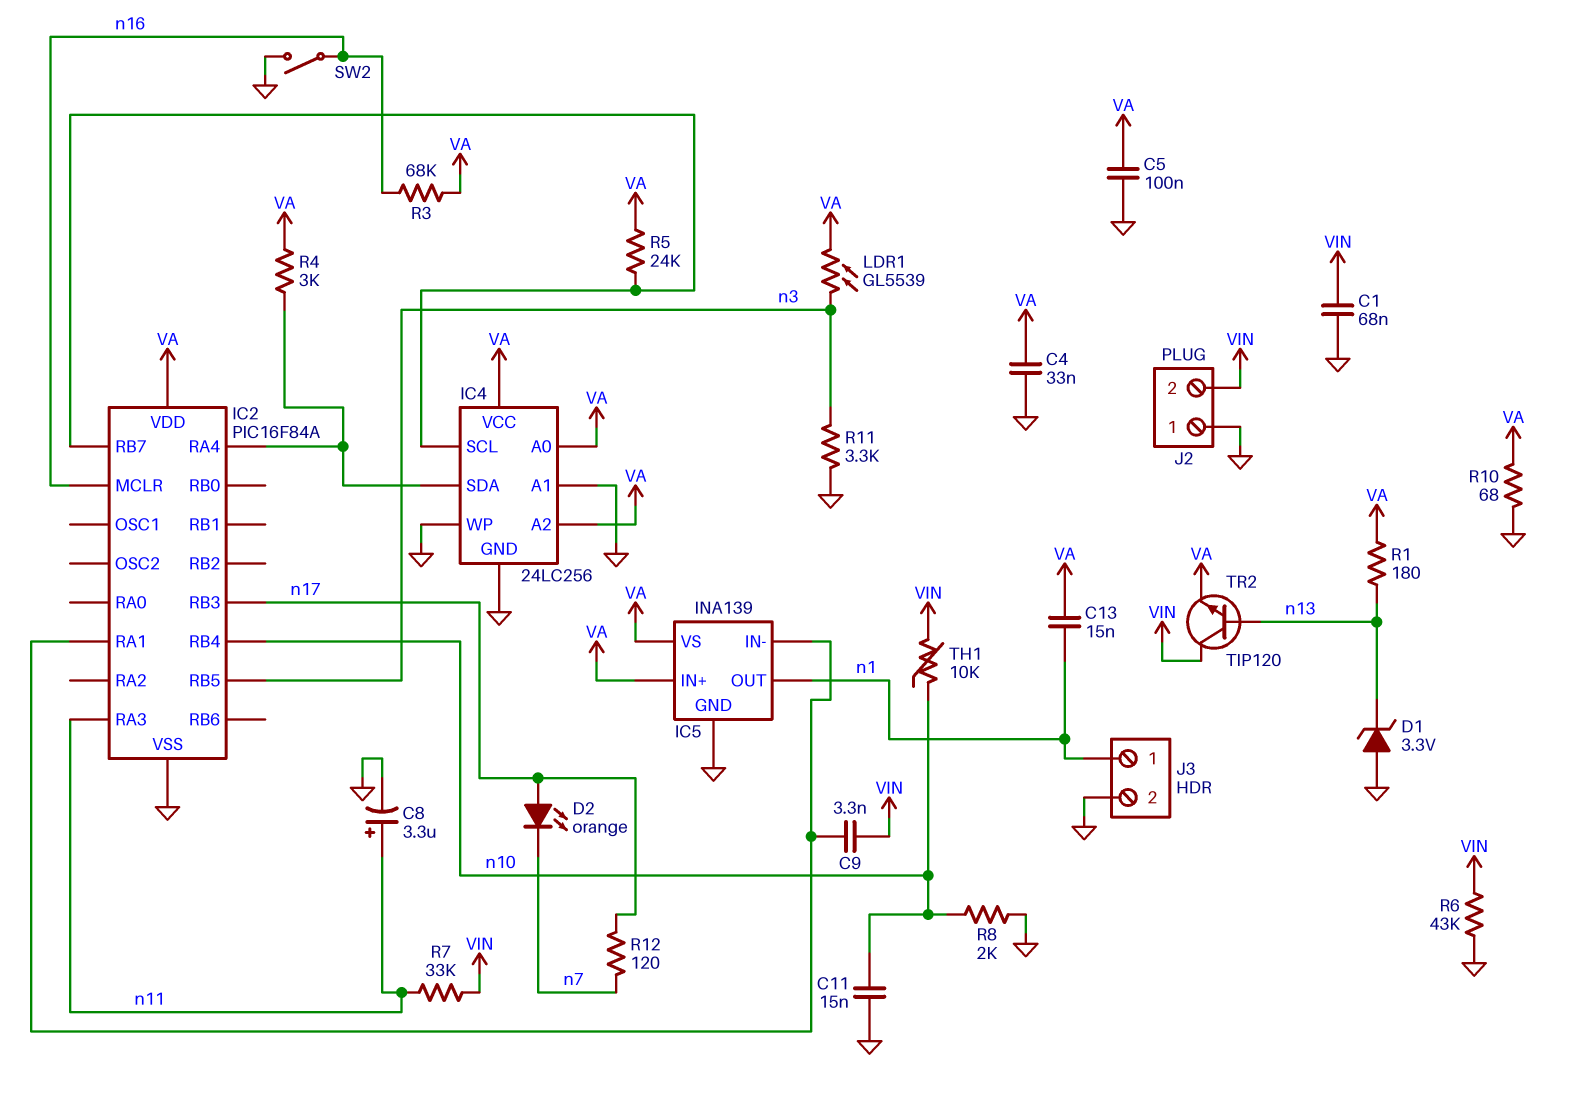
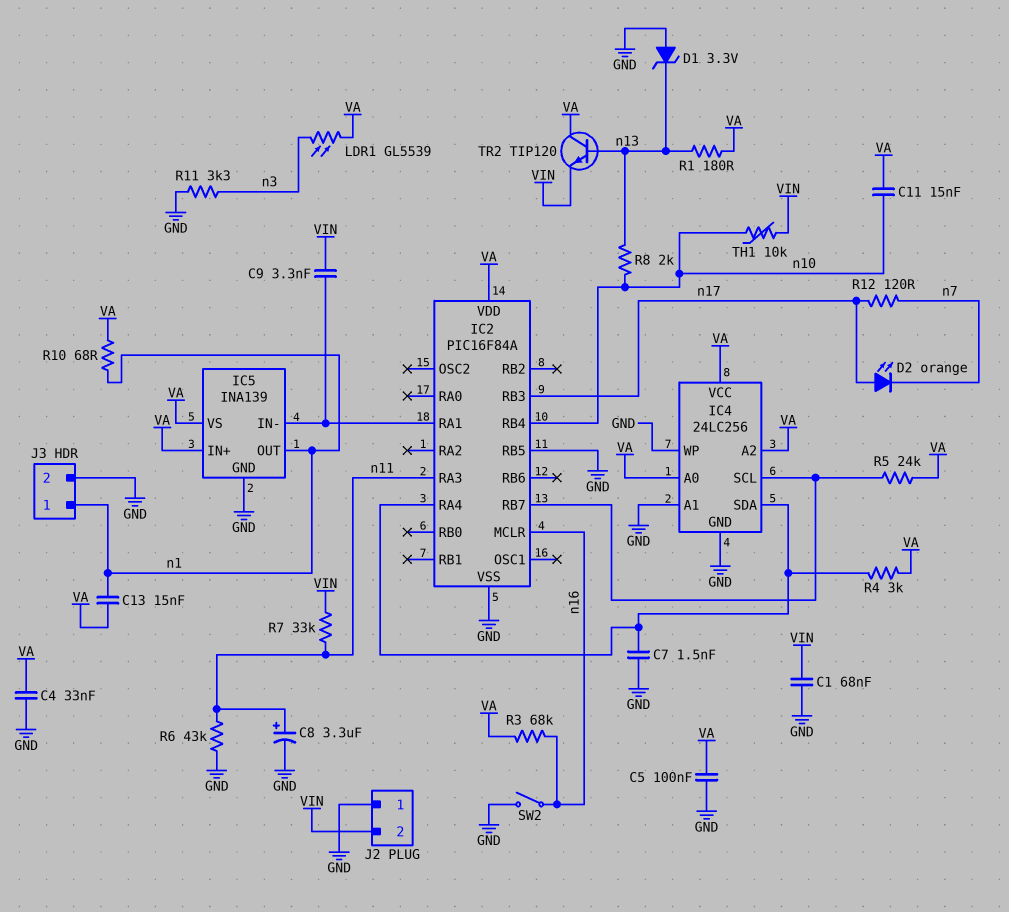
C7: none -> 1.5nF (GND, IC2/RA4)
C11: 15nF (GND, n10) -> 15nF (VA, n10)
IC2 pin RB5: n3 -> GND
R6: 43k (GND, VIN) -> 43k (GND, n11)
R8: 2k (GND, n10) -> 2k (n10, n13)
R10: 68 (GND, VA) -> 68 (VA, n1)
TR2: NPN TIP120 (B n13, C VIN, E VA) -> NPN TIP120 (B n13, C VA, E VIN)

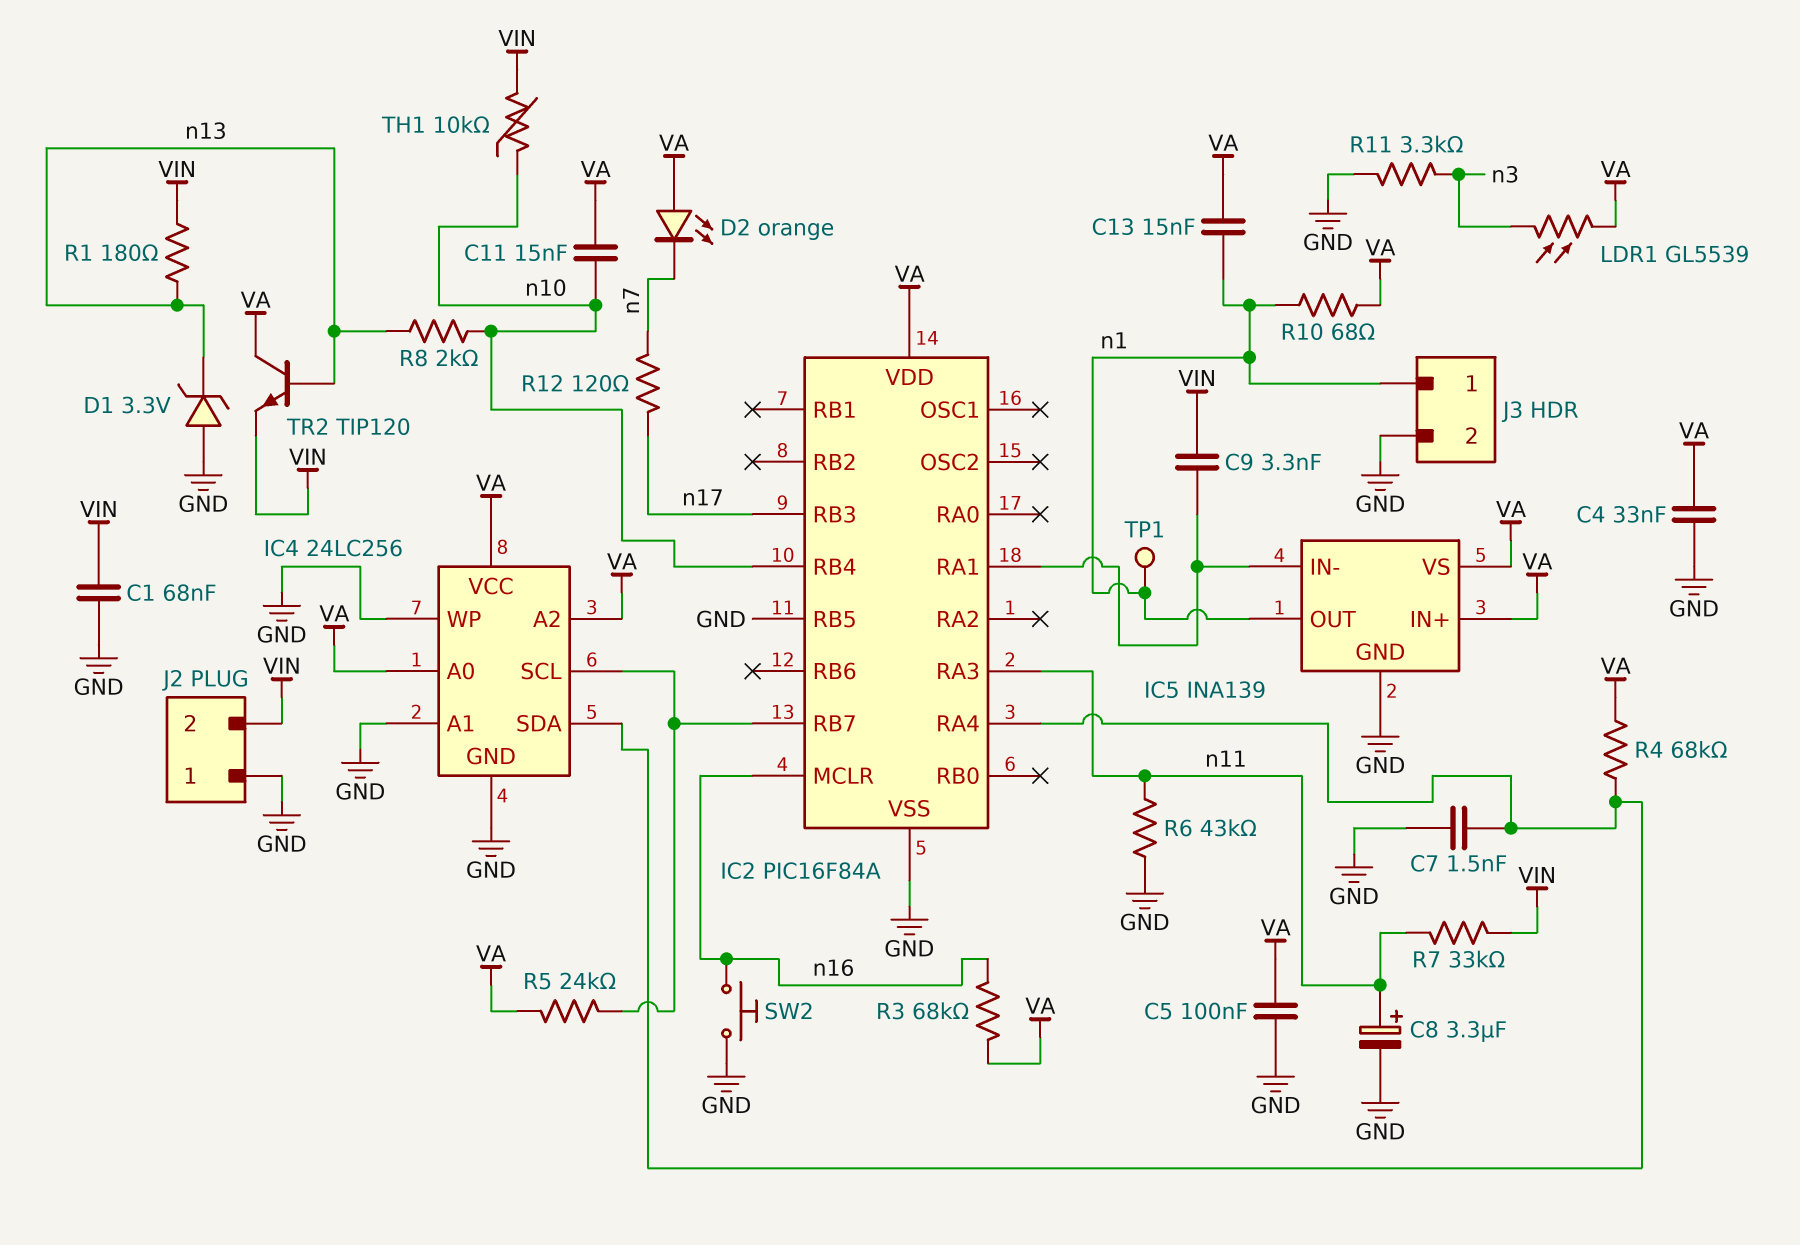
D2: LED orange (A n17, K n7) -> LED orange (A VA, K n7)
R1: 180 (VA, n13) -> 180 (VIN, n13)
R4: 3k (IC2/RA4, VA) -> 68k (IC2/RA4, VA)
SW2: switch (GND, n16) -> button (GND, n16)
TP1: none -> test point (n1)

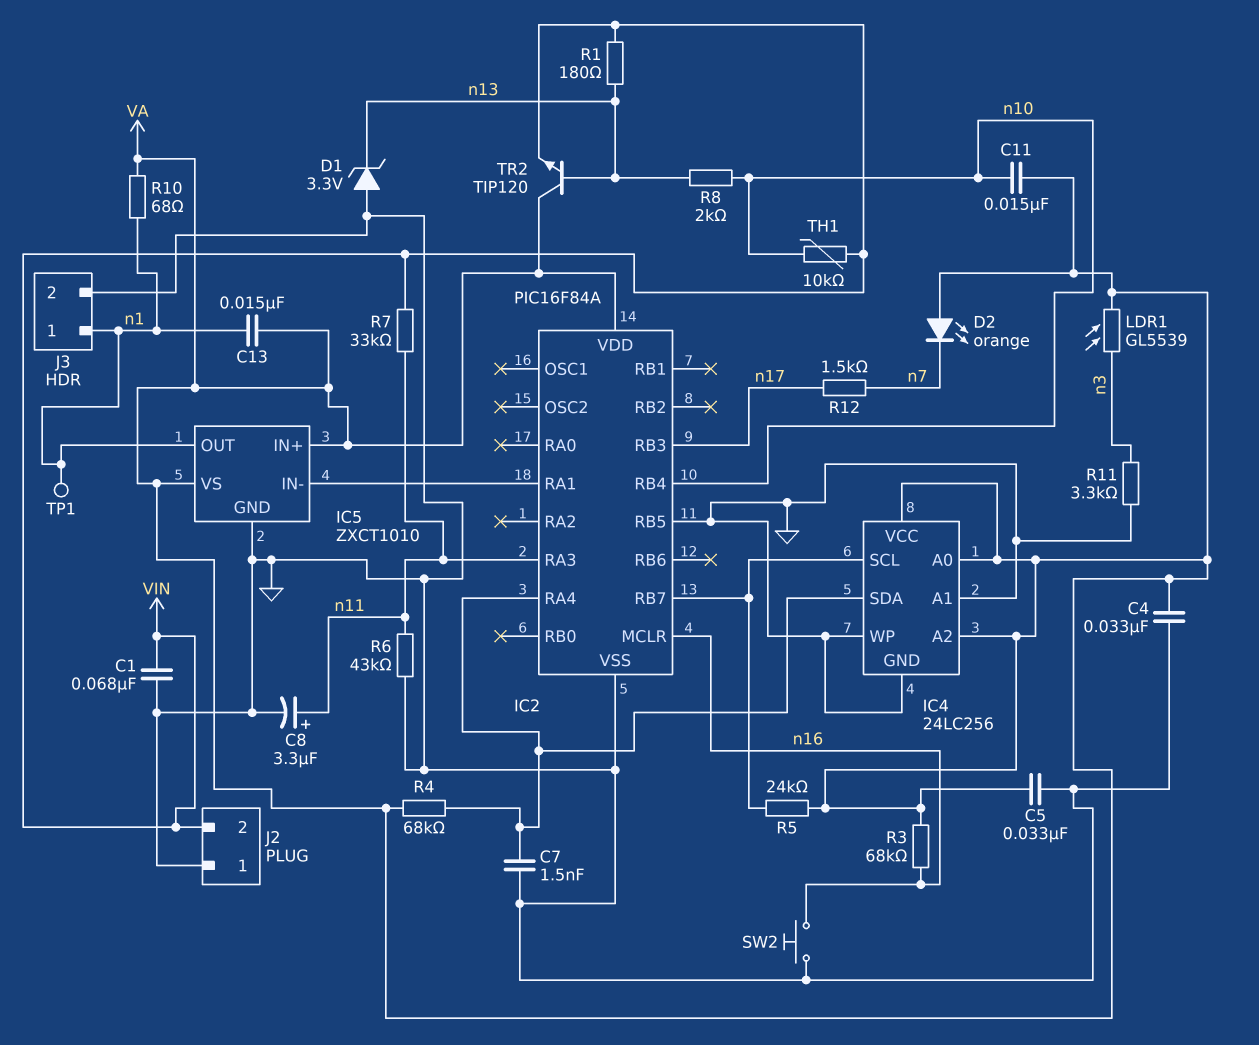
C5: 100nF (GND, VA) -> 33nF (GND, VA)
C9: 3.3nF (IC2/RA1, VIN) -> none
IC5: INA139 -> ZXCT1010
R12: 120 (n7, n17) -> 1.5k (n7, n17)

